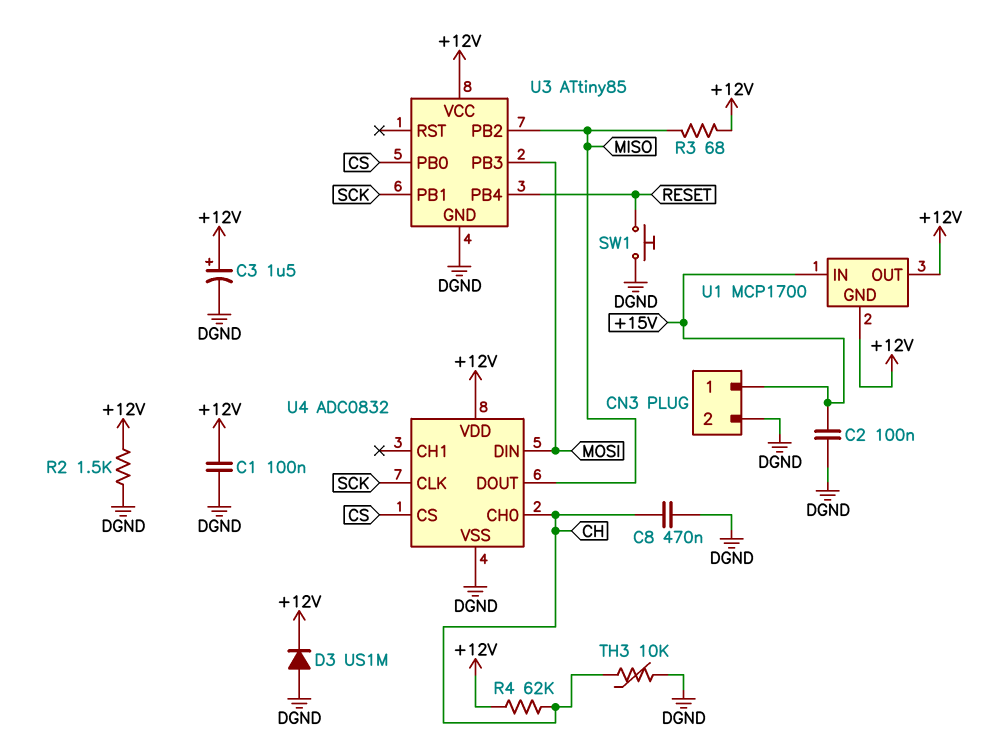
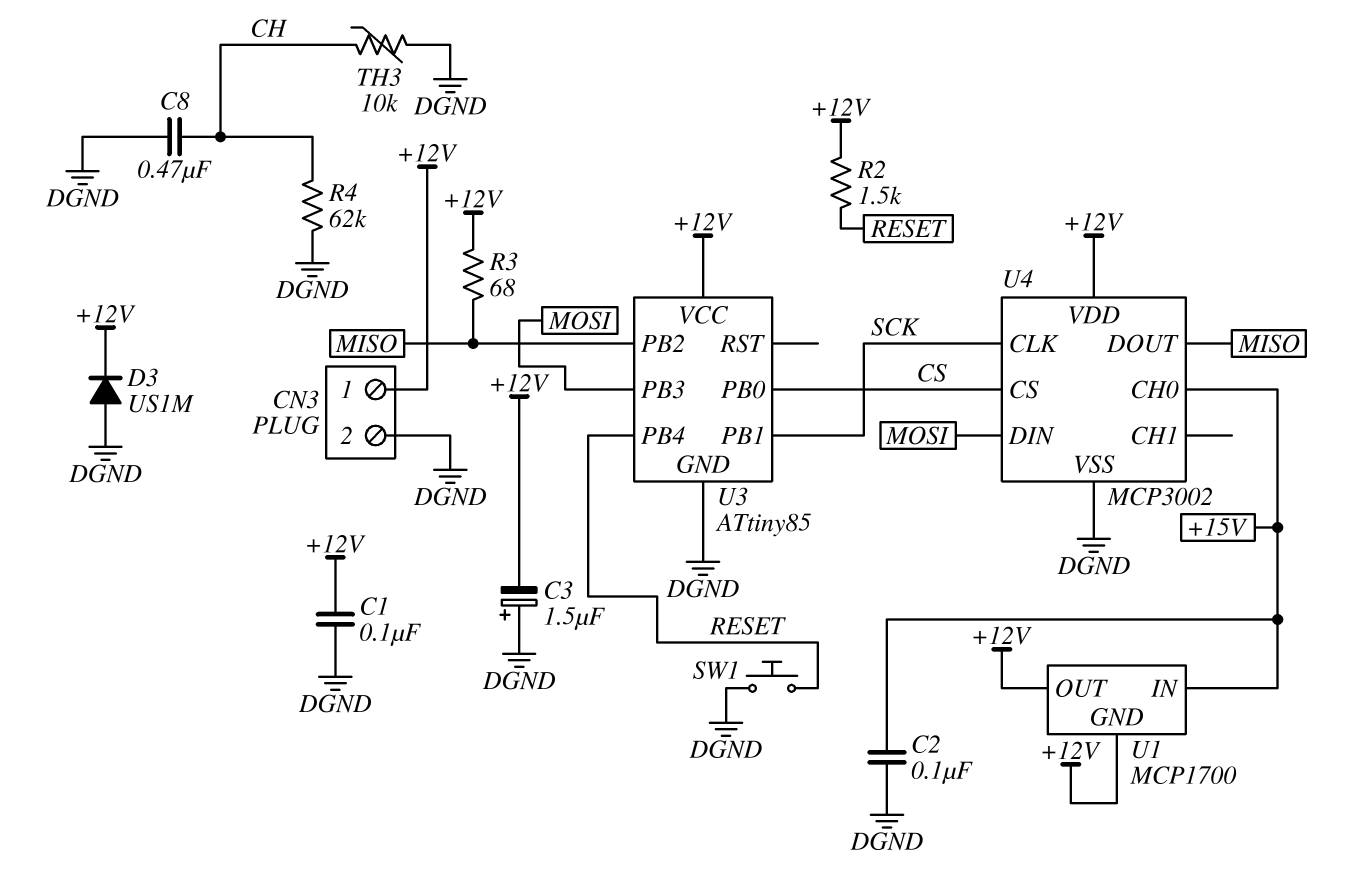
C3: 1.5uF (plus +12V, minus DGND) -> 1.5uF (plus DGND, minus +12V)
CN3 pin 1: +15V -> +12V
R2: 1.5k (+12V, DGND) -> 1.5k (+12V, RESET)
R4: 62k (+12V, CH) -> 62k (CH, DGND)
U4: ADC0832 -> MCP3002
U4 pin CH0: CH -> +15V

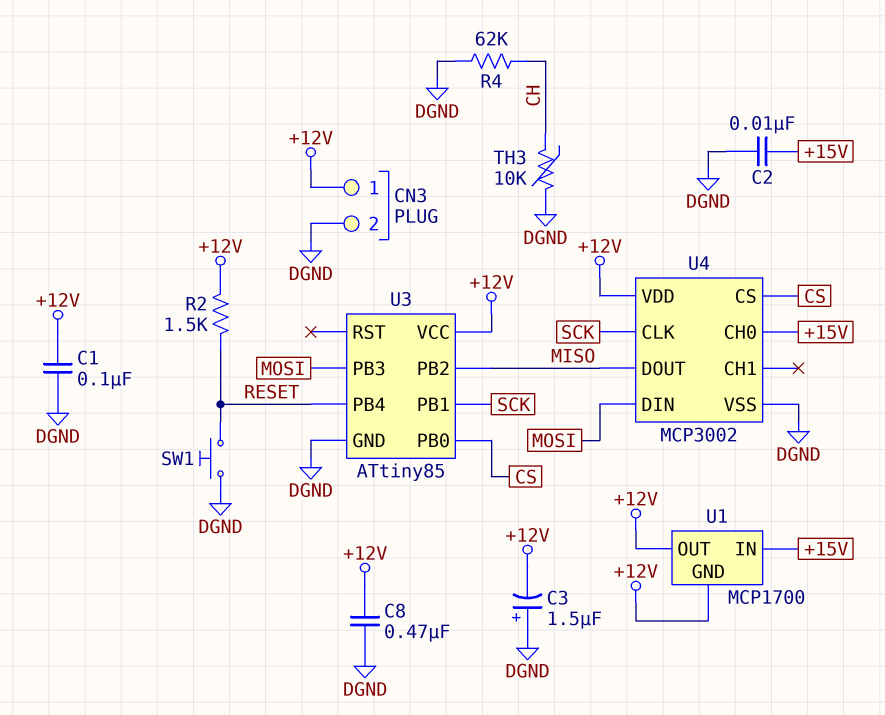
C2: 100nF (+15V, DGND) -> 10nF (+15V, DGND)
C8: 470nF (CH, DGND) -> 470nF (+12V, DGND)
D3: diode US1M (A DGND, K +12V) -> none
R3: 68 (+12V, MISO) -> none

